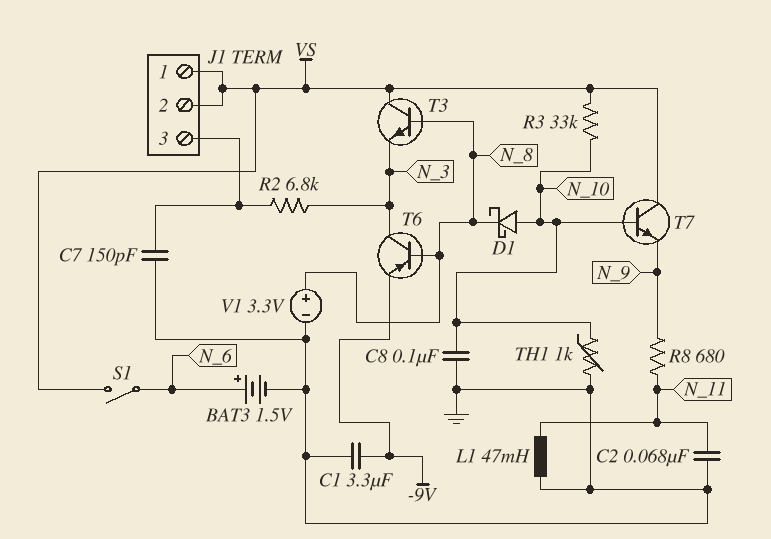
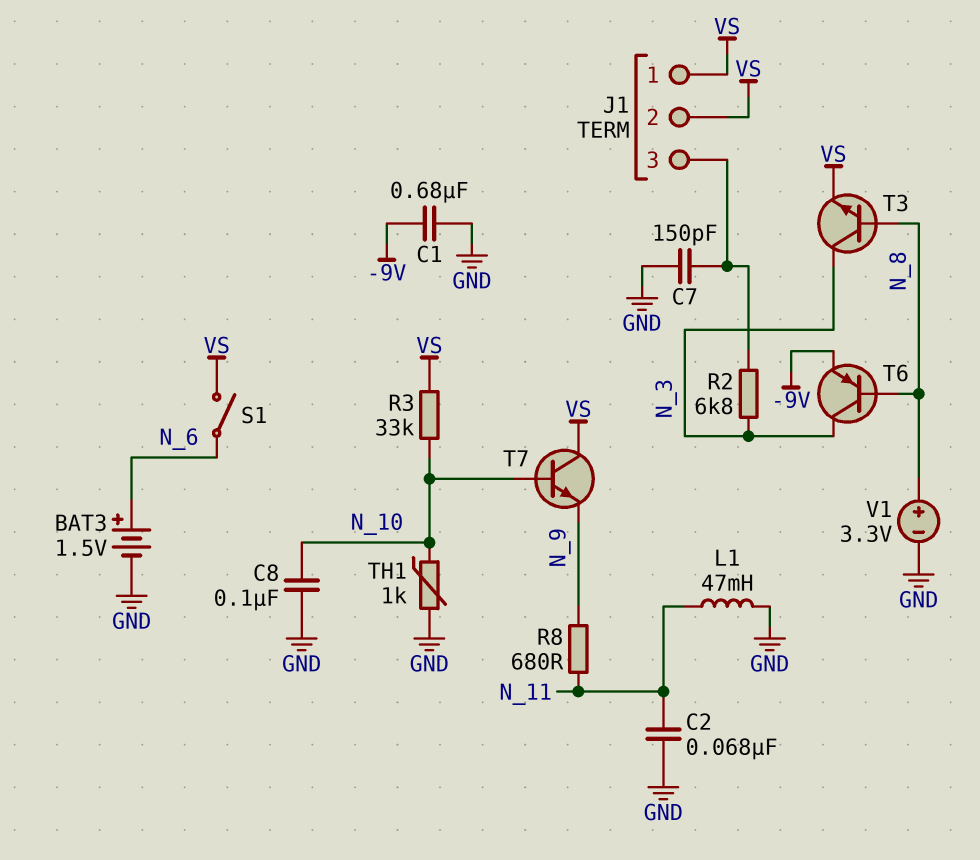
C1: 3.3uF (-9V, GND) -> 680nF (-9V, GND)
D1: schottky (A N_10, K N_8) -> none
T3: NPN (B N_8, C VS, E N_3) -> NPN (B N_8, C N_3, E VS)

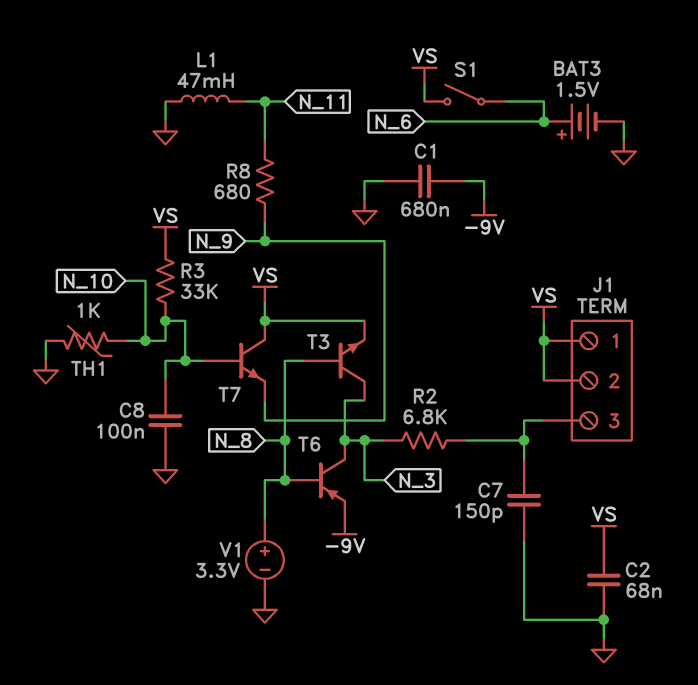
C2: 68nF (GND, N_11) -> 68nF (GND, VS)

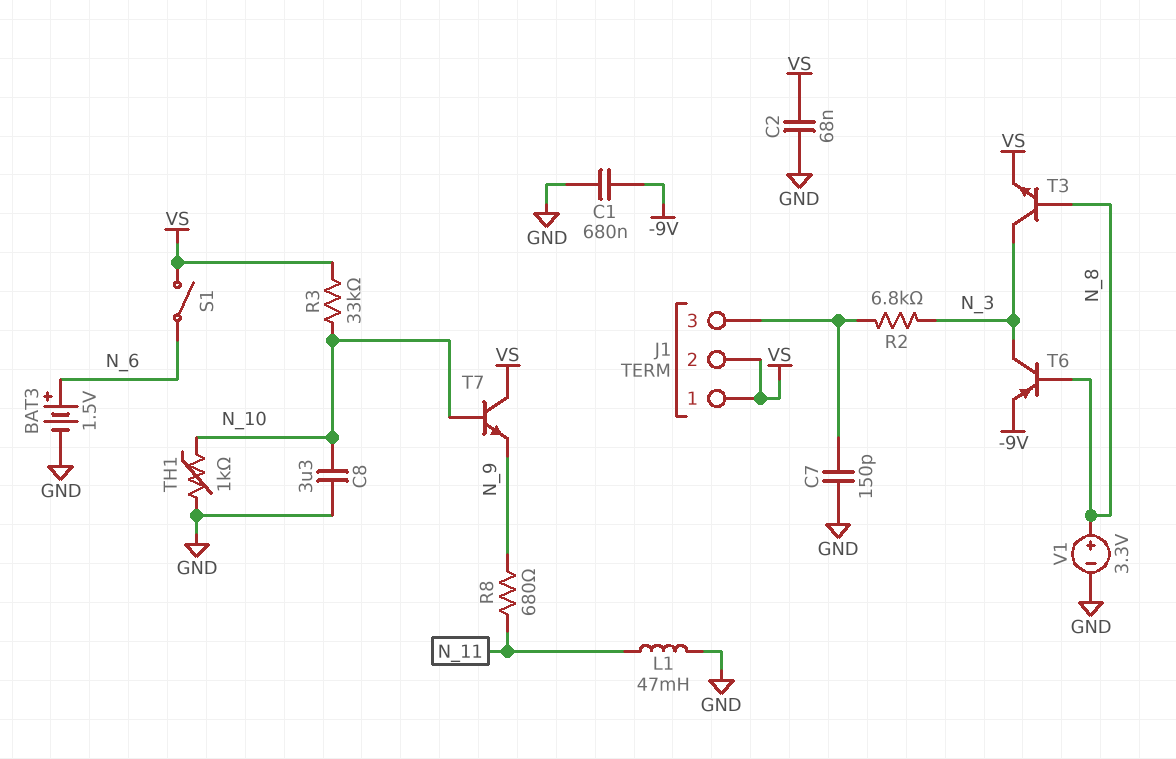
C8: 100nF (GND, N_10) -> 3.3uF (GND, N_10)

